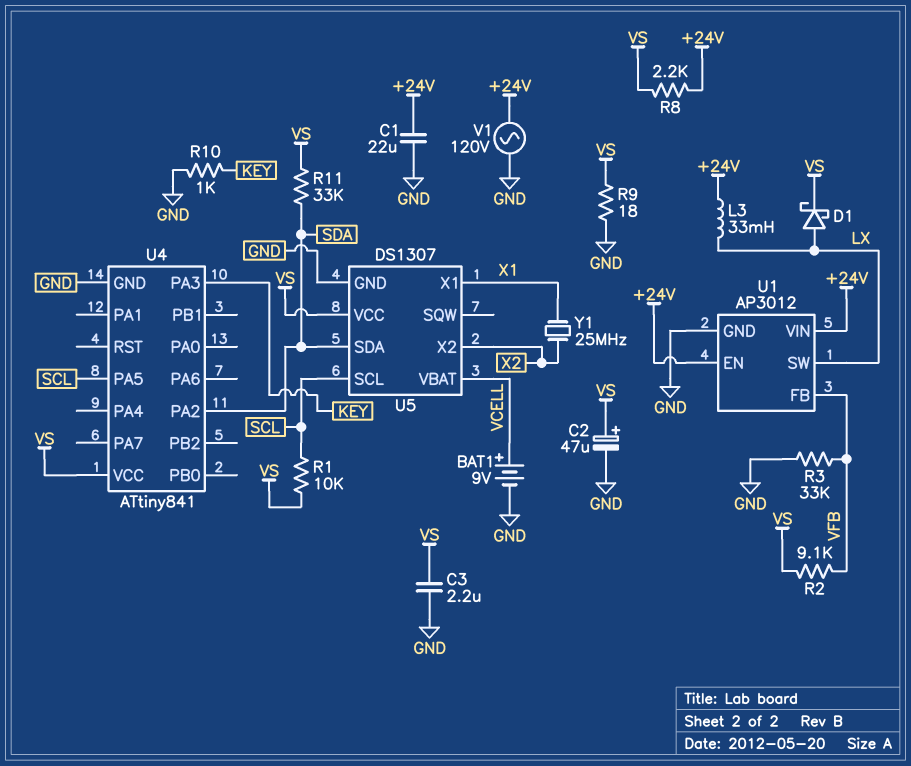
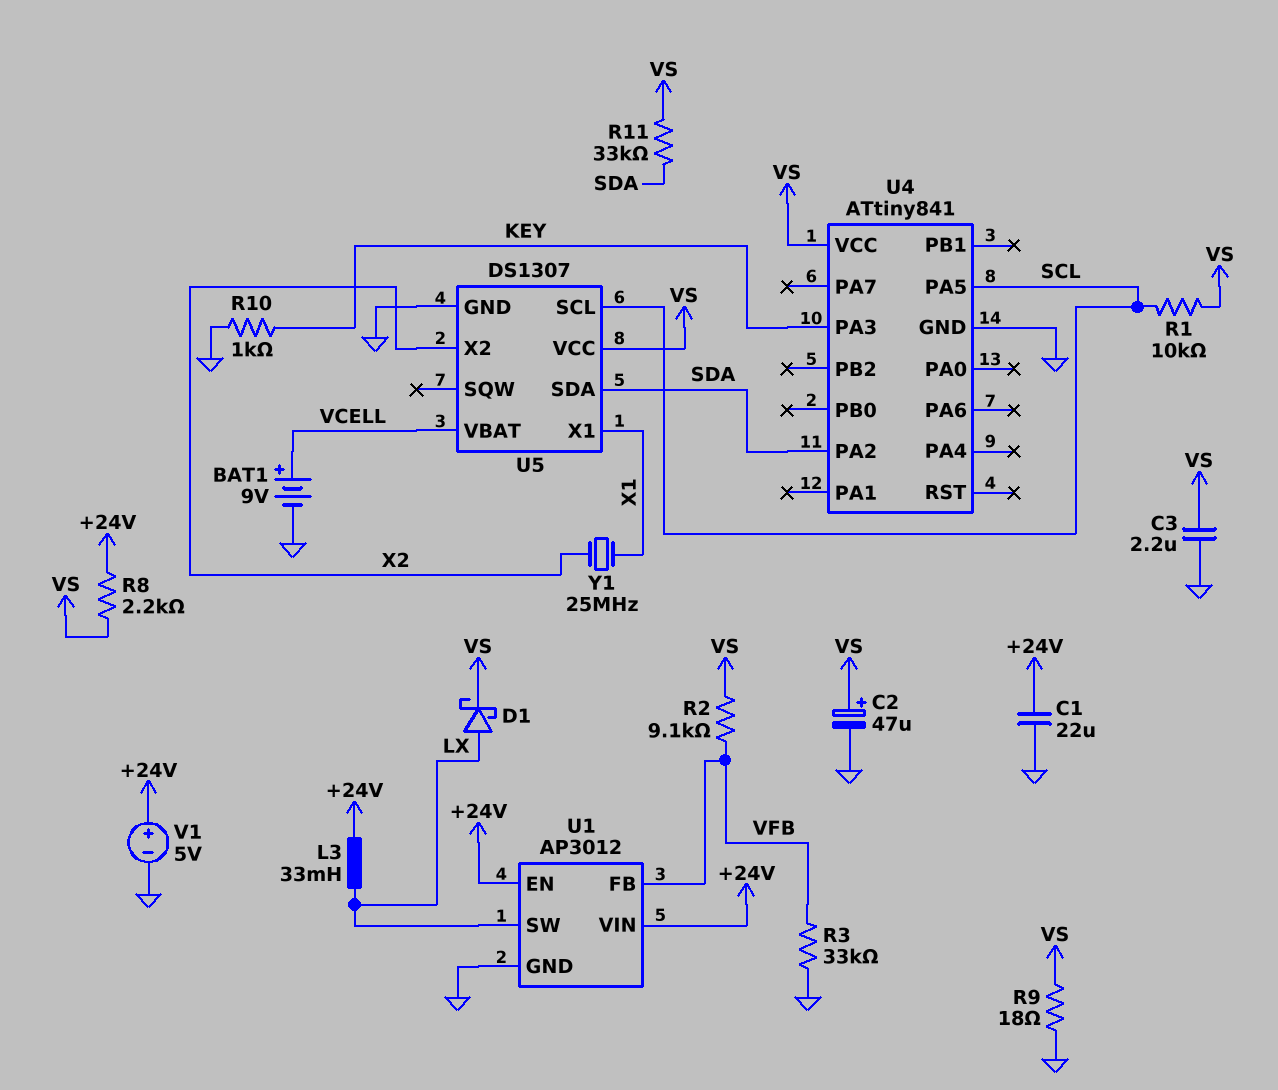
V1: AC 120V (+24V, GND) -> 5V (plus +24V, minus GND)

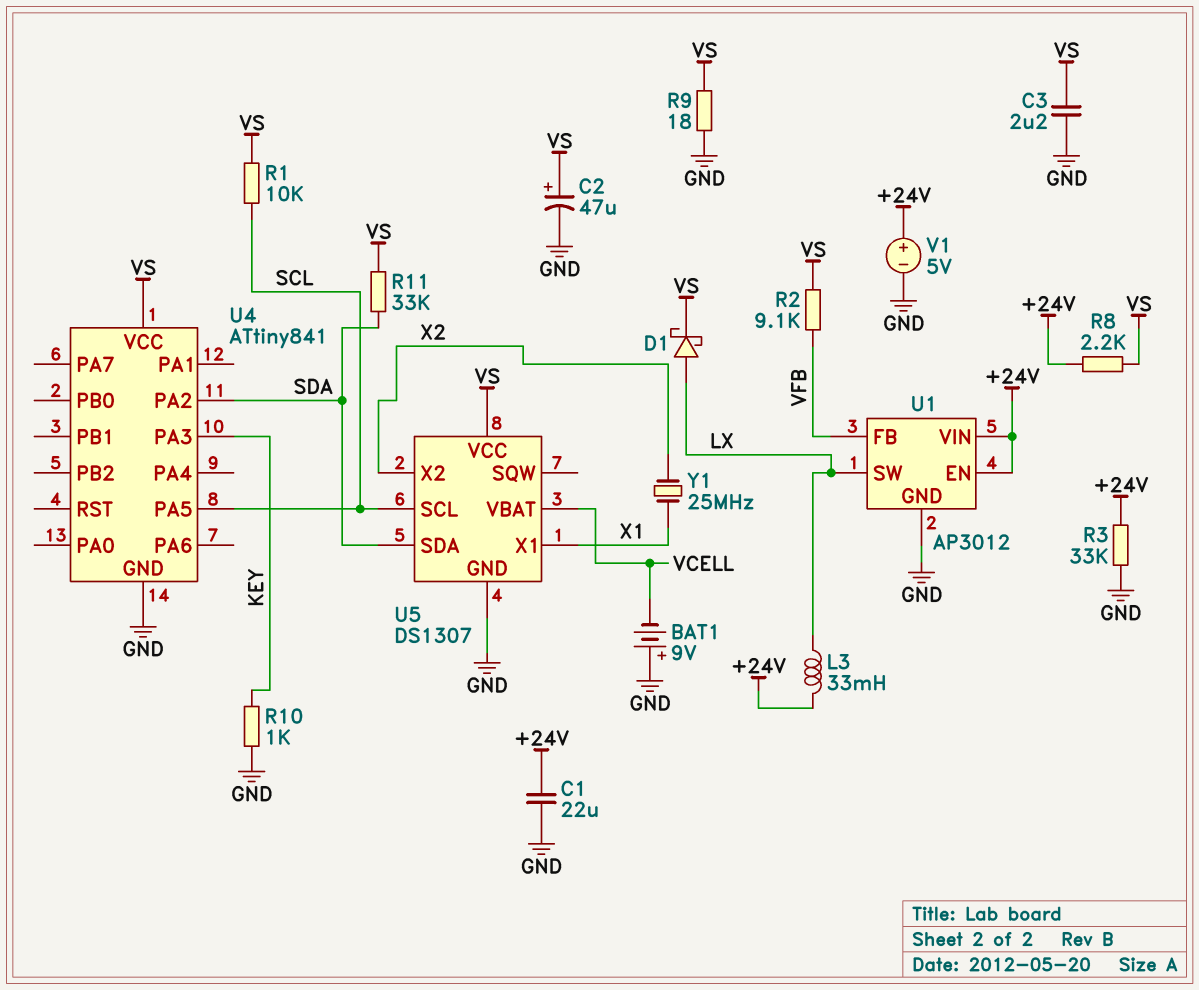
BAT1: 9V (plus VCELL, minus GND) -> 9V (plus GND, minus VCELL)
R3: 33k (GND, VFB) -> 33k (+24V, GND)

